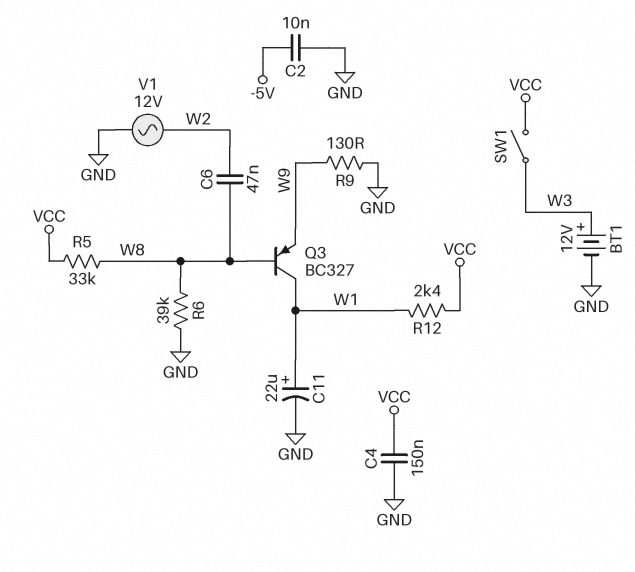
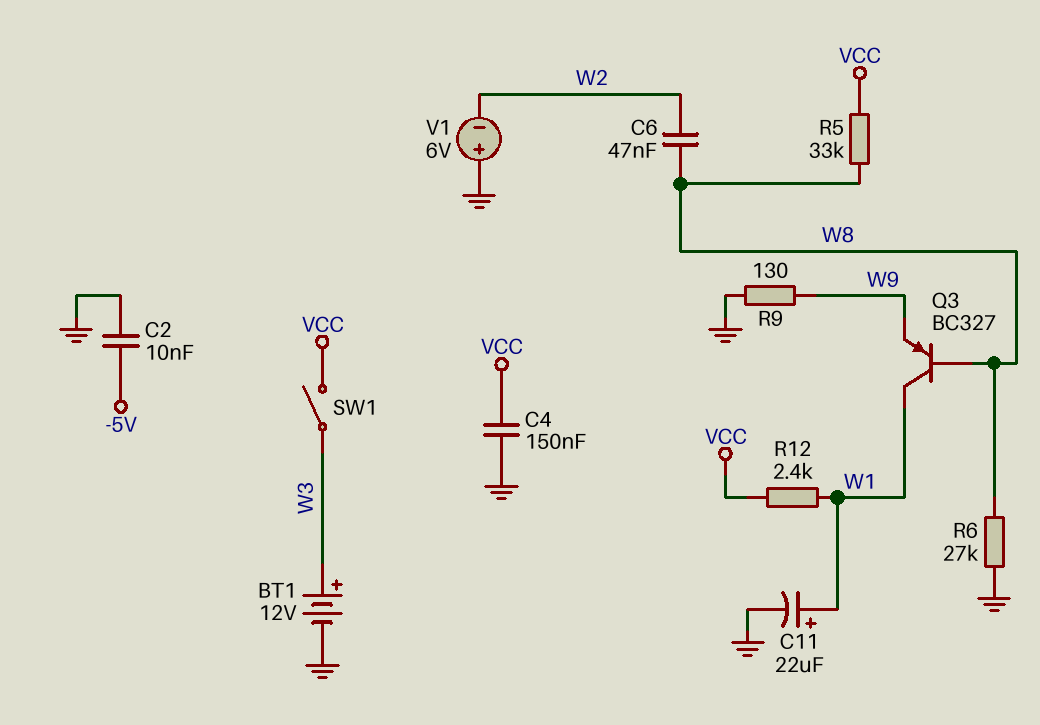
R6: 39k (GND, W8) -> 27k (GND, W8)
V1: AC 12V (GND, W2) -> 6V (plus GND, minus W2)

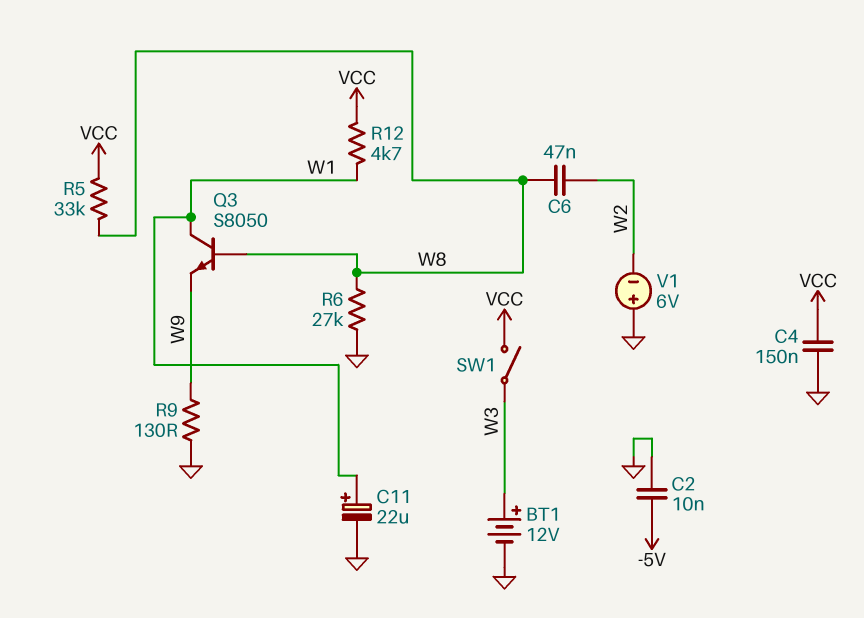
Q3: PNP BC327 (B W8, C W1, E W9) -> NPN S8050 (B W8, C W1, E W9)
R12: 2.4k (VCC, W1) -> 4.7k (VCC, W1)

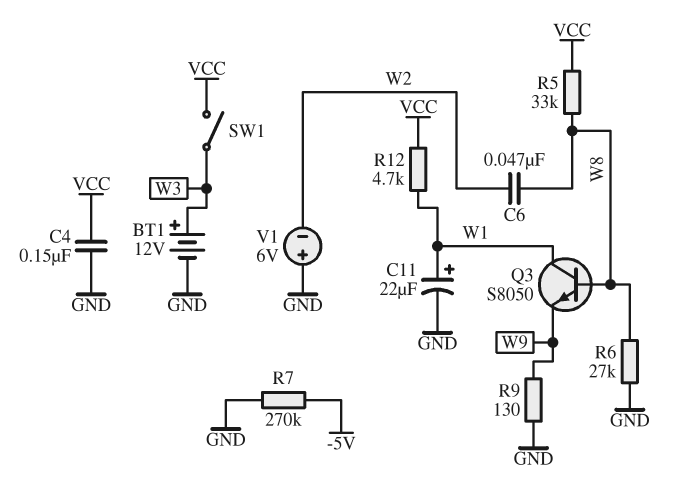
C2: 10nF (-5V, GND) -> none
R7: none -> 270k (-5V, GND)

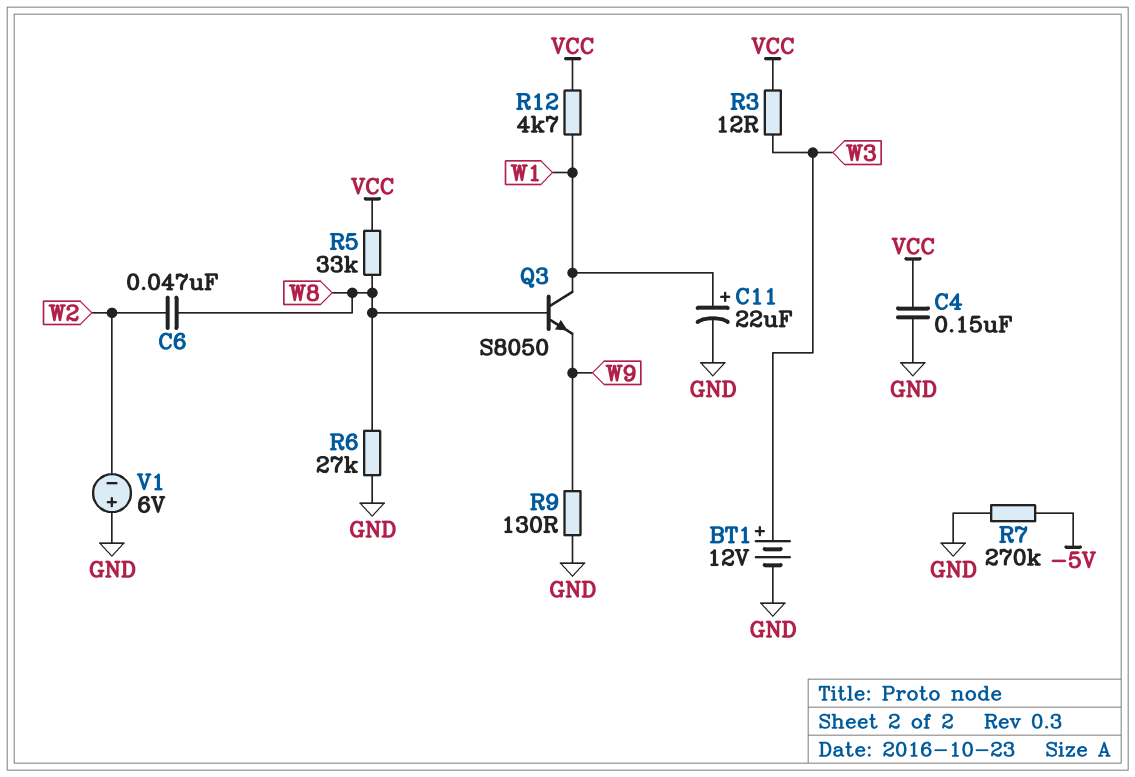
R3: none -> 12 (VCC, W3)
SW1: switch (VCC, W3) -> none

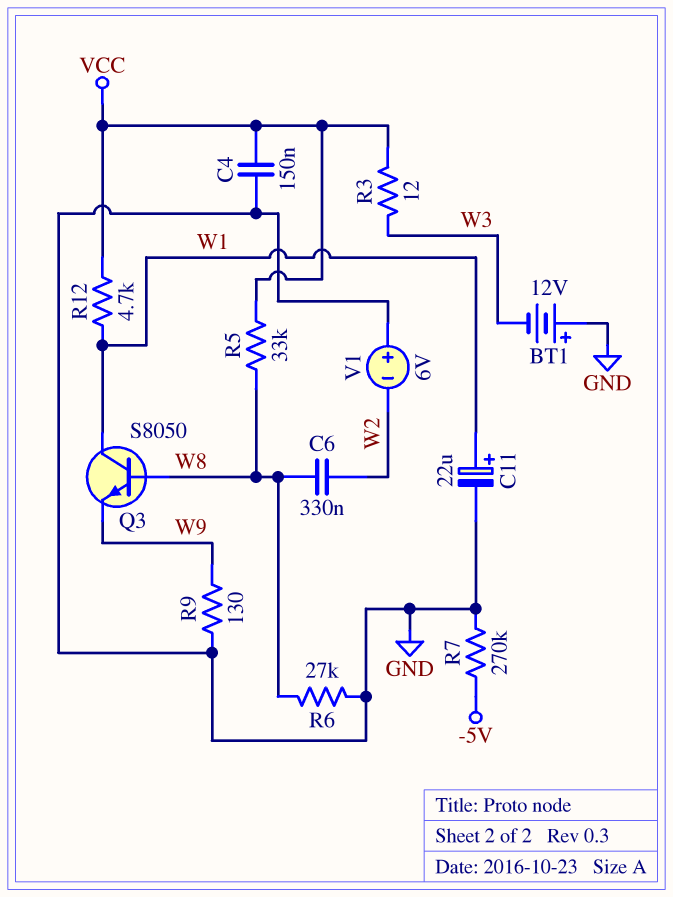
BT1: 12V (plus W3, minus GND) -> 12V (plus GND, minus W3)
C6: 47nF (W2, W8) -> 330nF (W2, W8)

